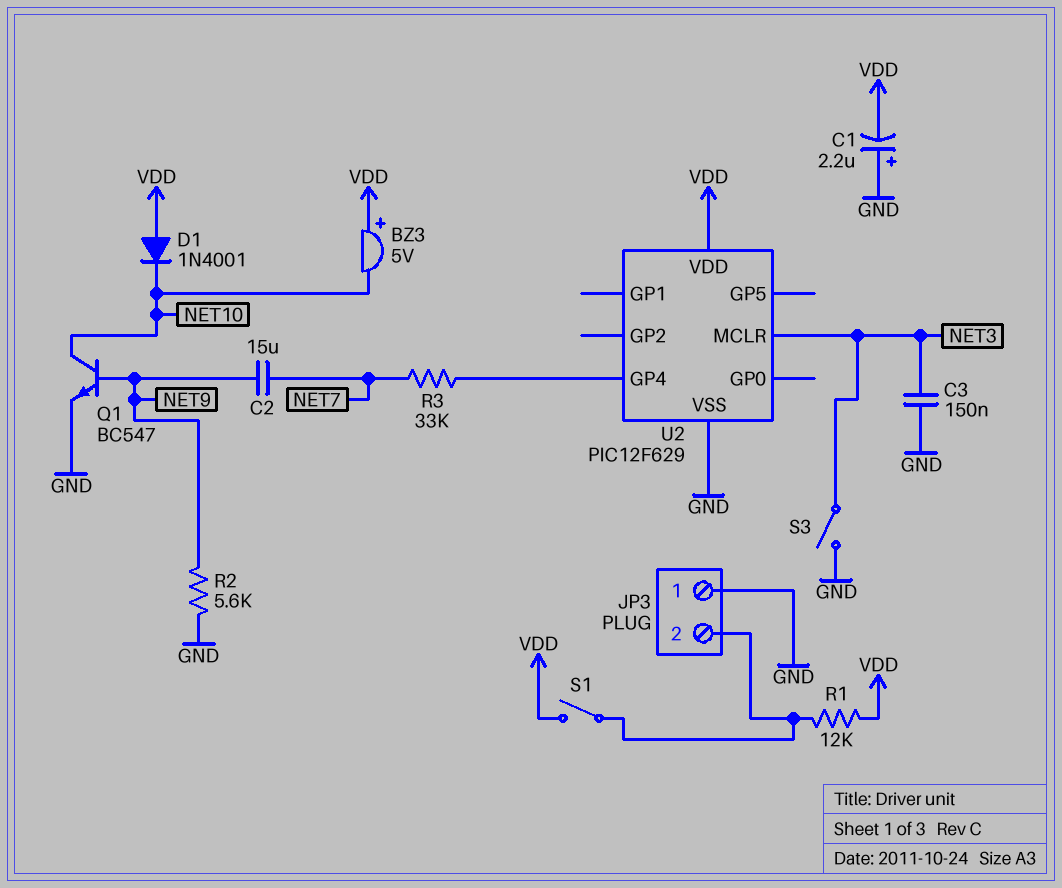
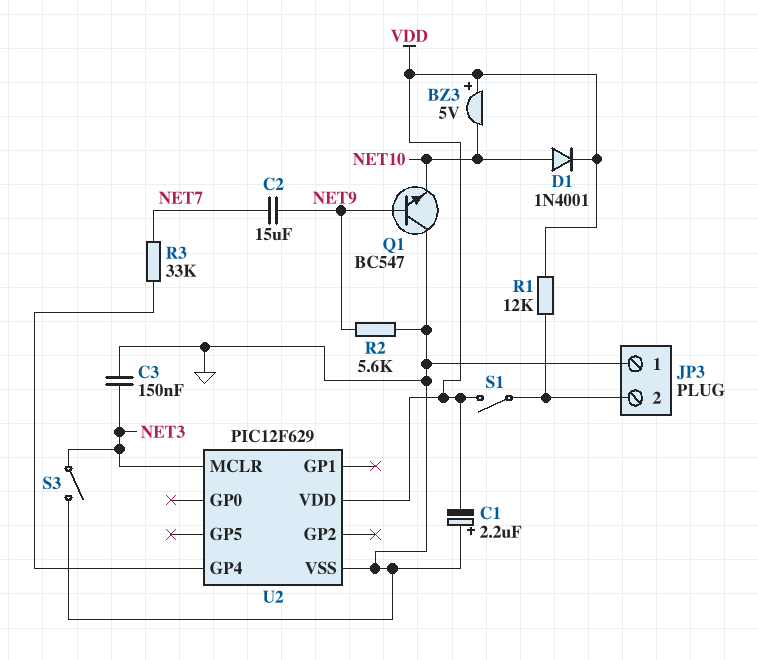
D1: diode 1N4001 (A VDD, K NET10) -> diode 1N4001 (A NET10, K VDD)
Q1: NPN BC547 (B NET9, C NET10, E GND) -> NPN BC547 (B NET9, C GND, E NET10)

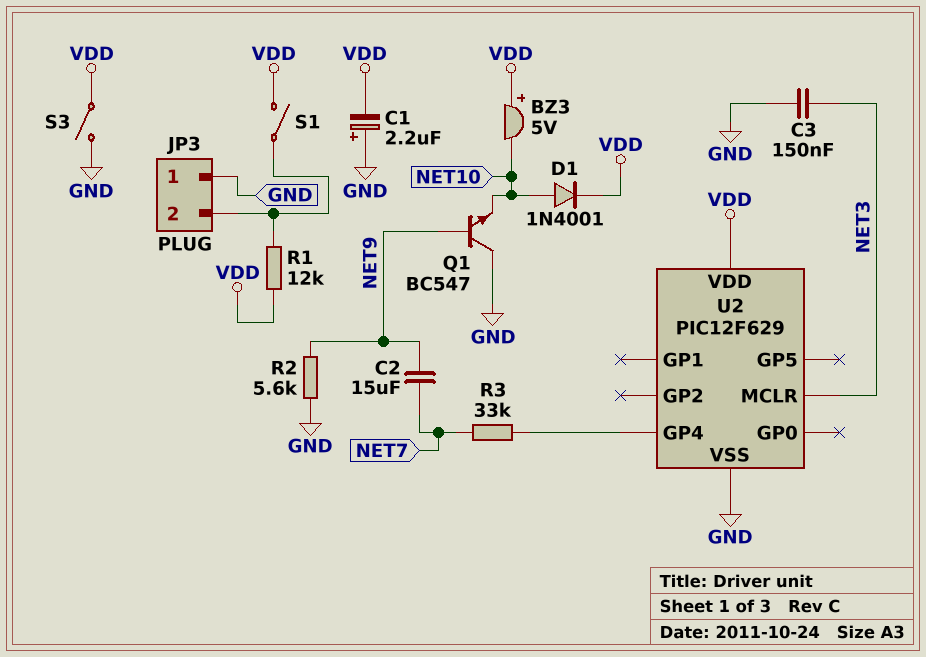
S3: switch (GND, NET3) -> switch (GND, VDD)

